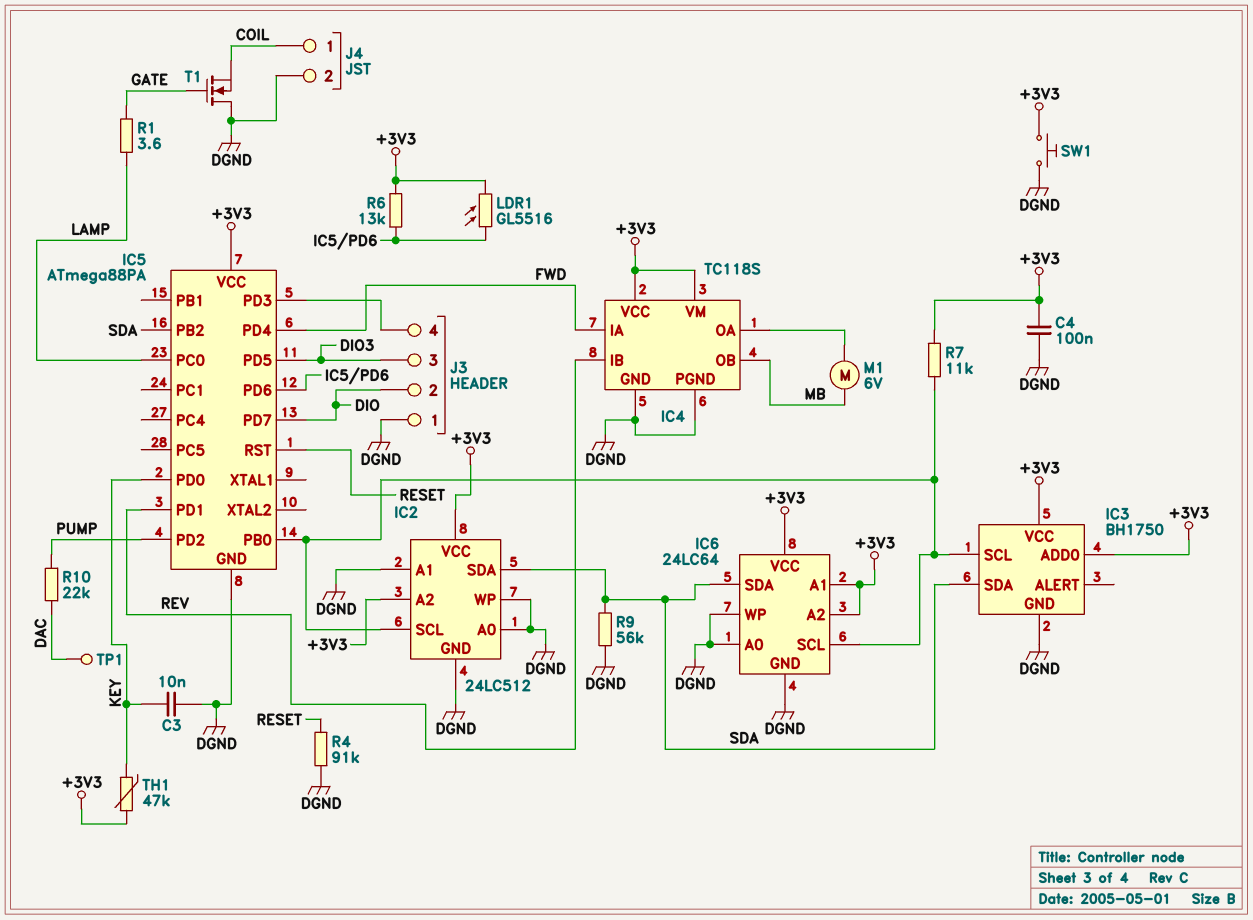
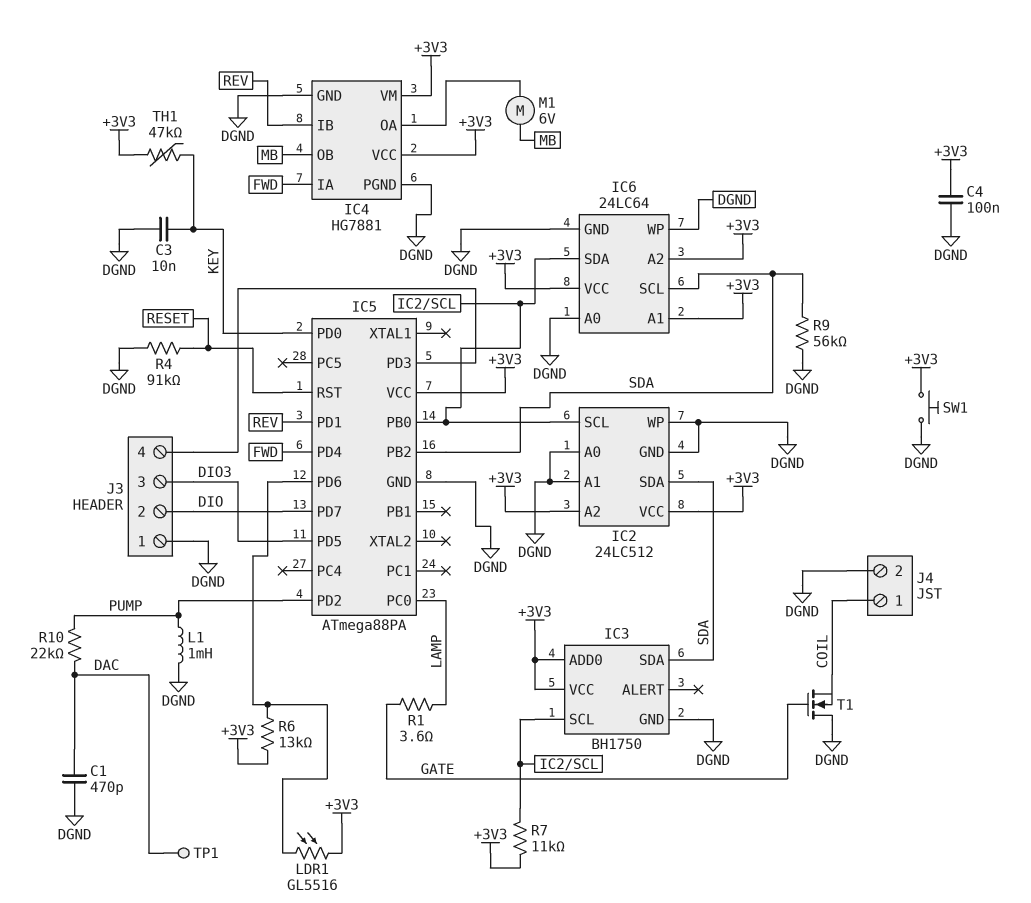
C1: none -> 470pF (DAC, DGND)
IC4: TC118S -> HG7881
IC6 pin SCL: IC2/SCL -> SDA
IC6 pin SDA: SDA -> IC2/SCL
L1: none -> 1mH (DGND, PUMP)

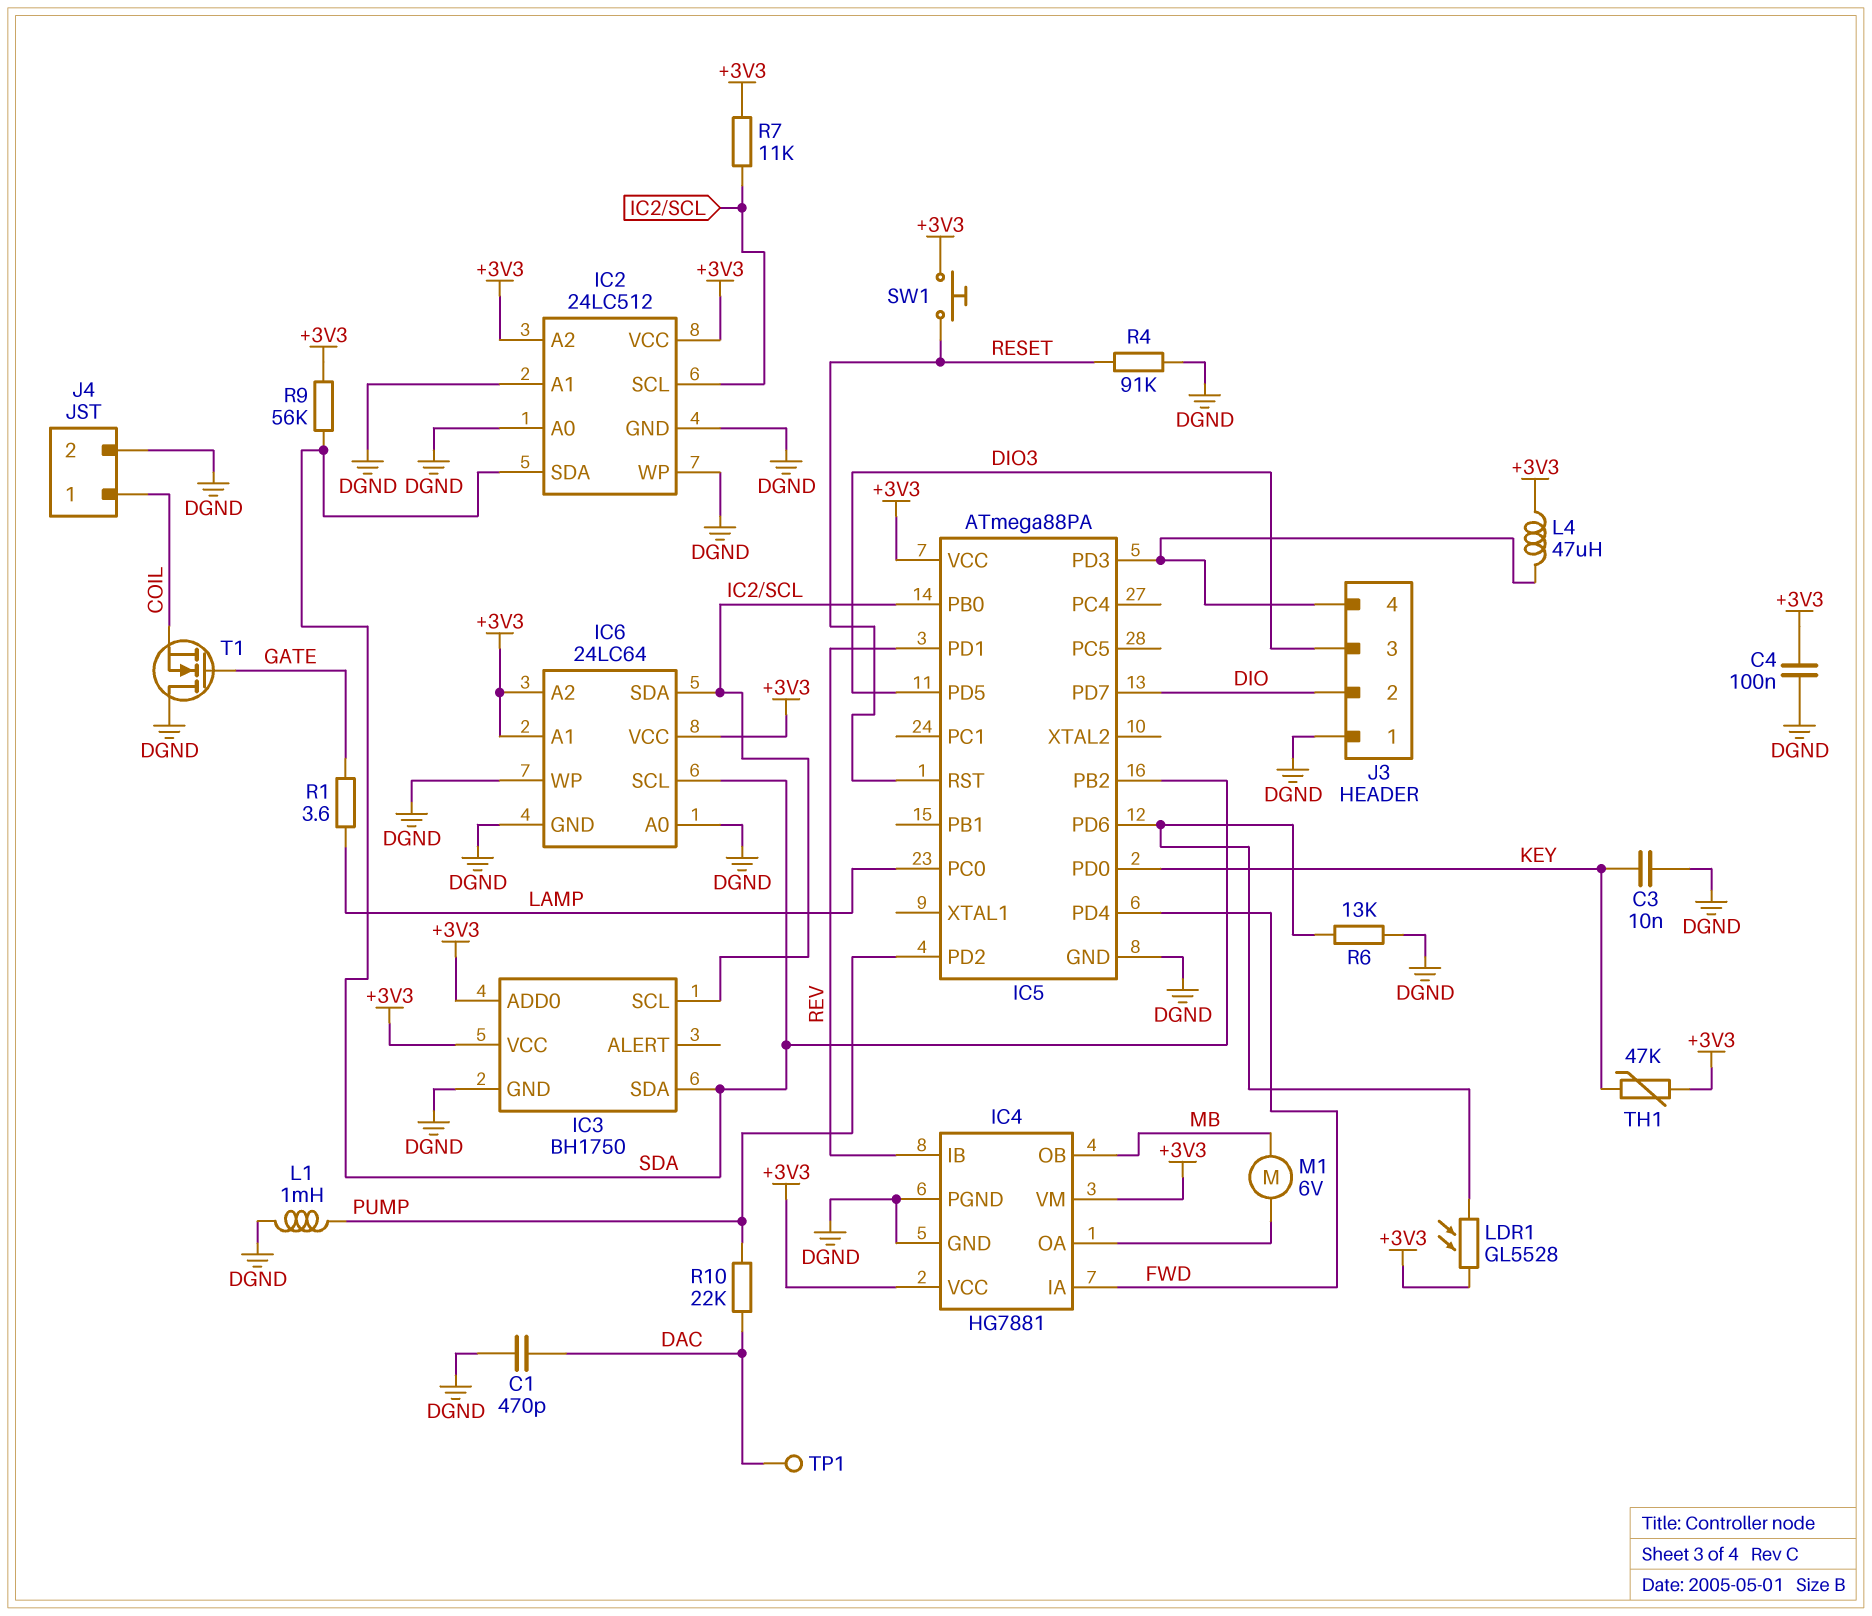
L4: none -> 47uH (+3V3, IC5/PD3)
LDR1: GL5516 (+3V3, IC5/PD6) -> GL5528 (+3V3, IC5/PD6)
R6: 13k (+3V3, IC5/PD6) -> 13k (DGND, IC5/PD6)
R9: 56k (DGND, SDA) -> 56k (+3V3, SDA)
SW1: button (+3V3, DGND) -> button (+3V3, RESET)

